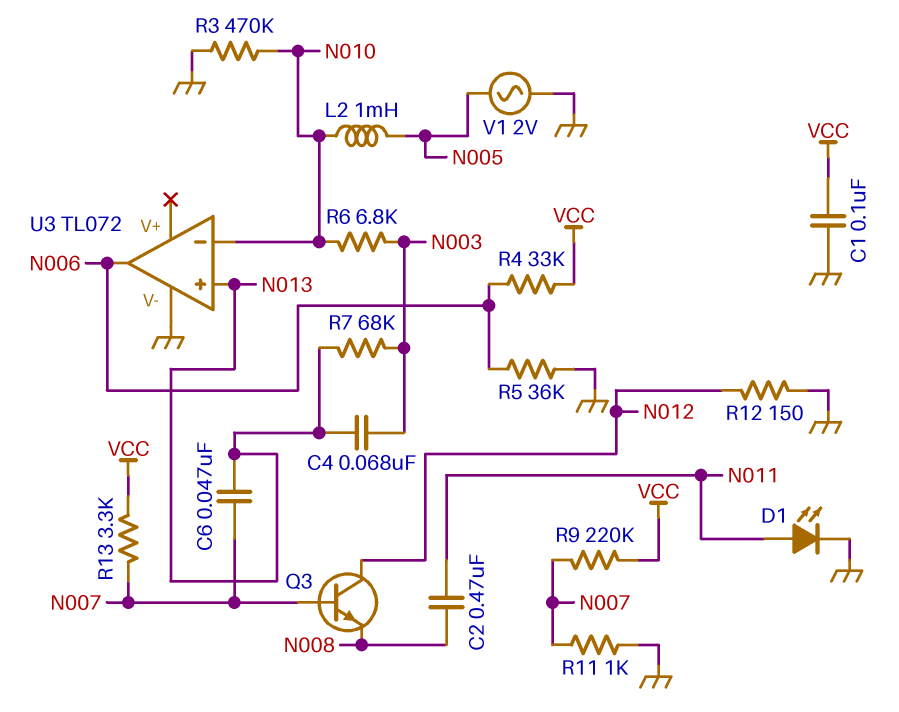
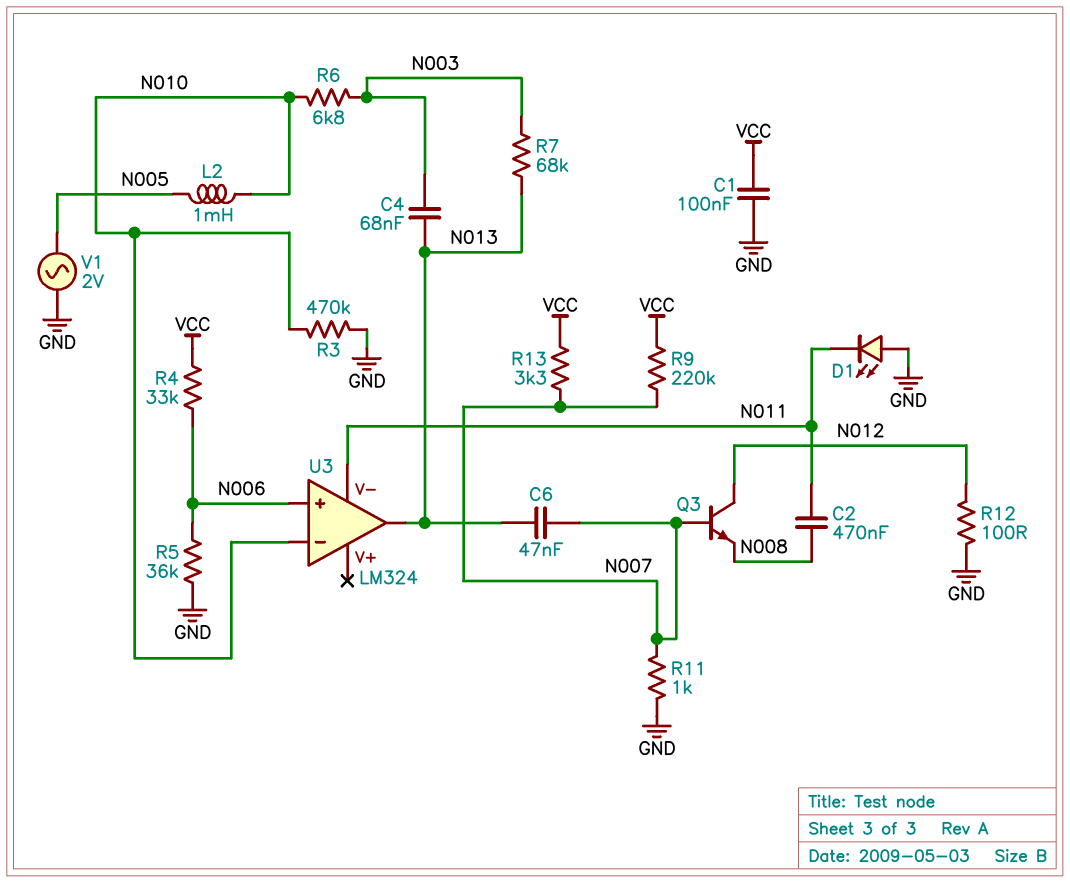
D1: LED (A N011, K GND) -> LED (A GND, K N011)
R12: 150 (GND, N012) -> 100 (GND, N012)
U3: TL072 -> LM324
U3 pin V-: GND -> N011
U3 pin in+: N013 -> N006
U3 pin out: N006 -> N013

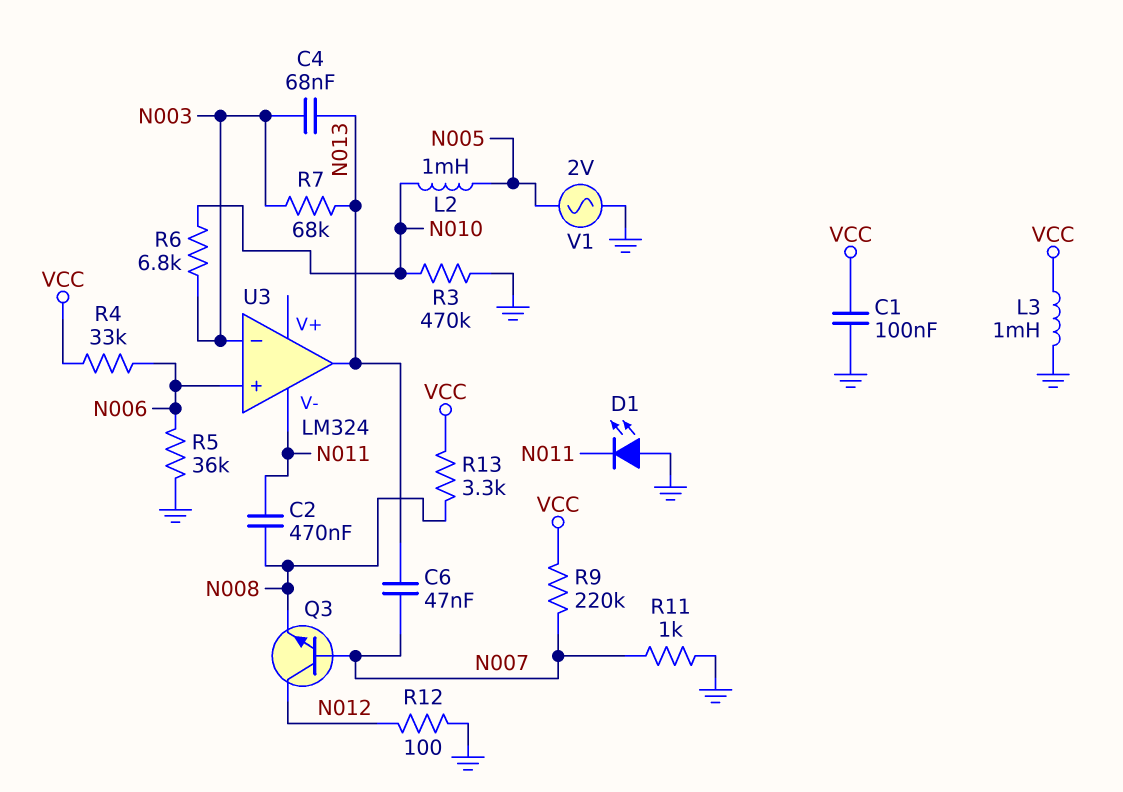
L3: none -> 1mH (GND, VCC)
R13: 3.3k (N007, VCC) -> 3.3k (N008, VCC)
U3 pin in-: N010 -> N003

